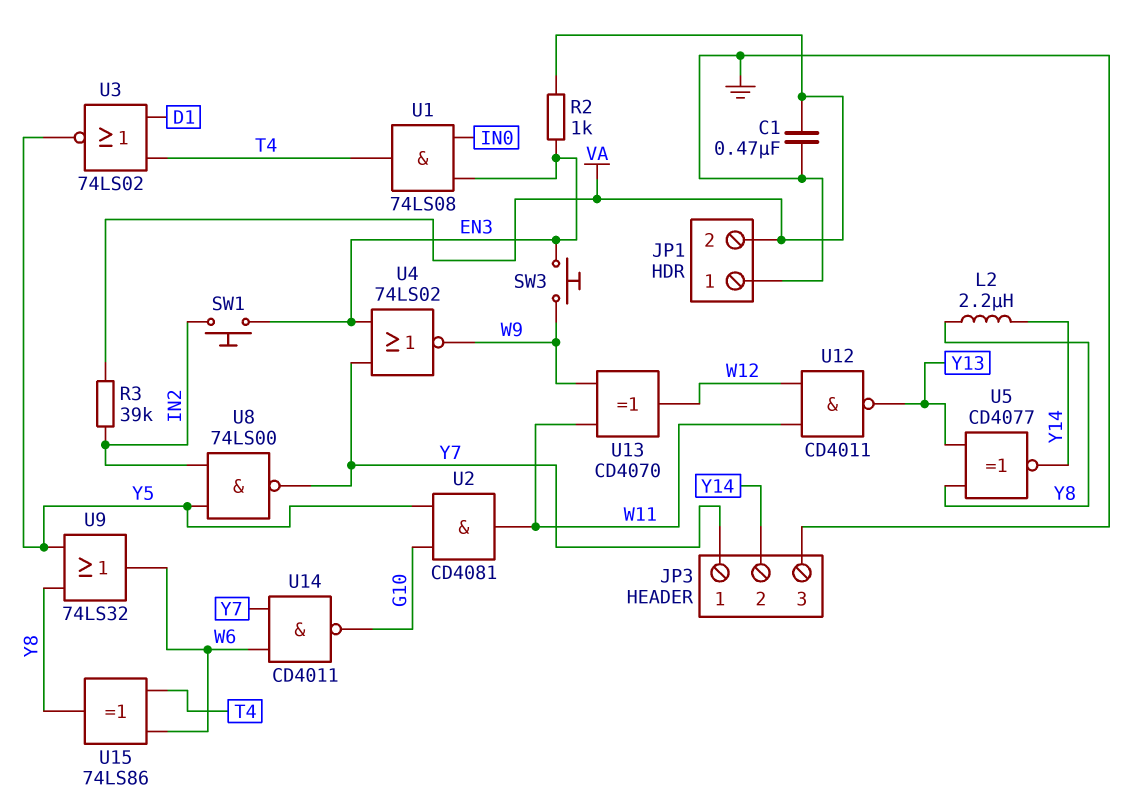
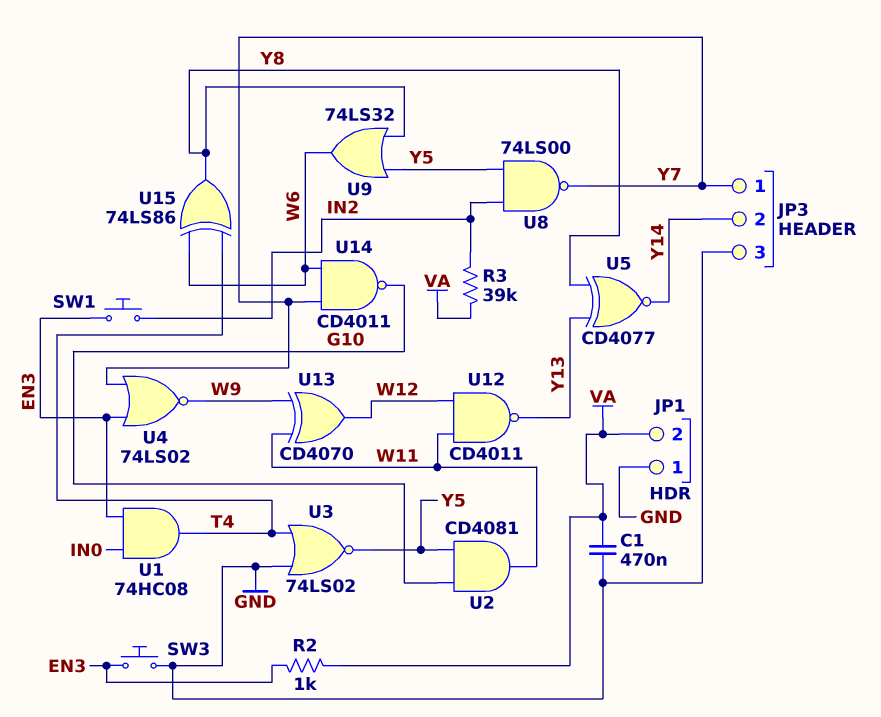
L2: 2.2uH (Y8, Y14) -> none
SW3: button (EN3, W9) -> button (EN3, GND)
U1: AND 74LS08 (in EN3, in IN0, out T4) -> AND 74HC08 (in EN3, in IN0, out T4)
U3: NOR 74LS02 (in D1, in T4, out Y5) -> NOR 74LS02 (in GND, in T4, out Y5)

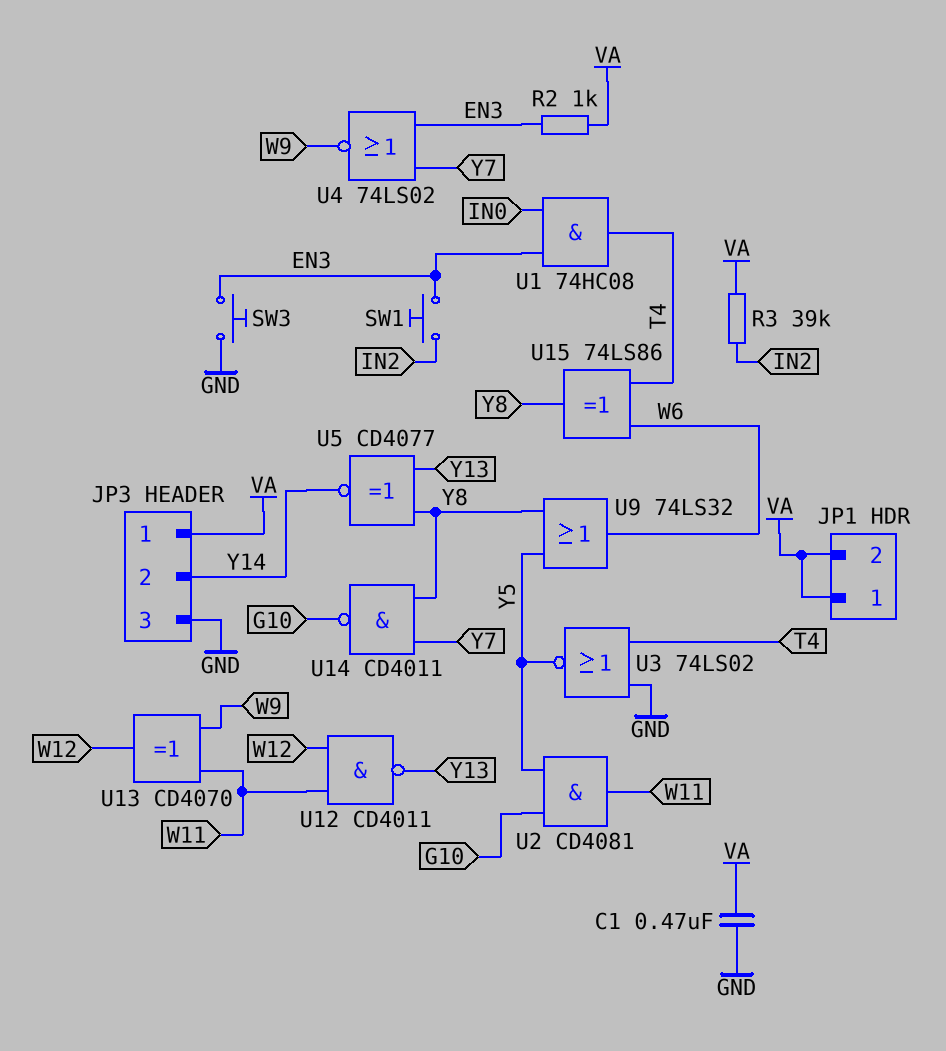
JP1 pin 1: GND -> VA
JP3 pin 1: Y7 -> VA
U8: NAND 74LS00 (in IN2, in Y5, out Y7) -> none
U14: NAND CD4011 (in W6, in Y7, out G10) -> NAND CD4011 (in Y7, in Y8, out G10)

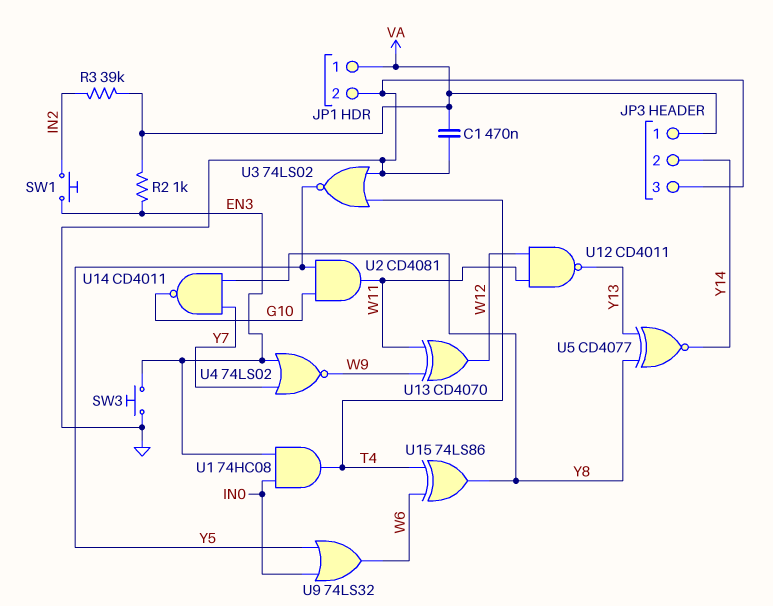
JP1 pin 2: VA -> GND
U9: OR 74LS32 (in Y5, in Y8, out W6) -> OR 74LS32 (in IN0, in Y5, out W6)

